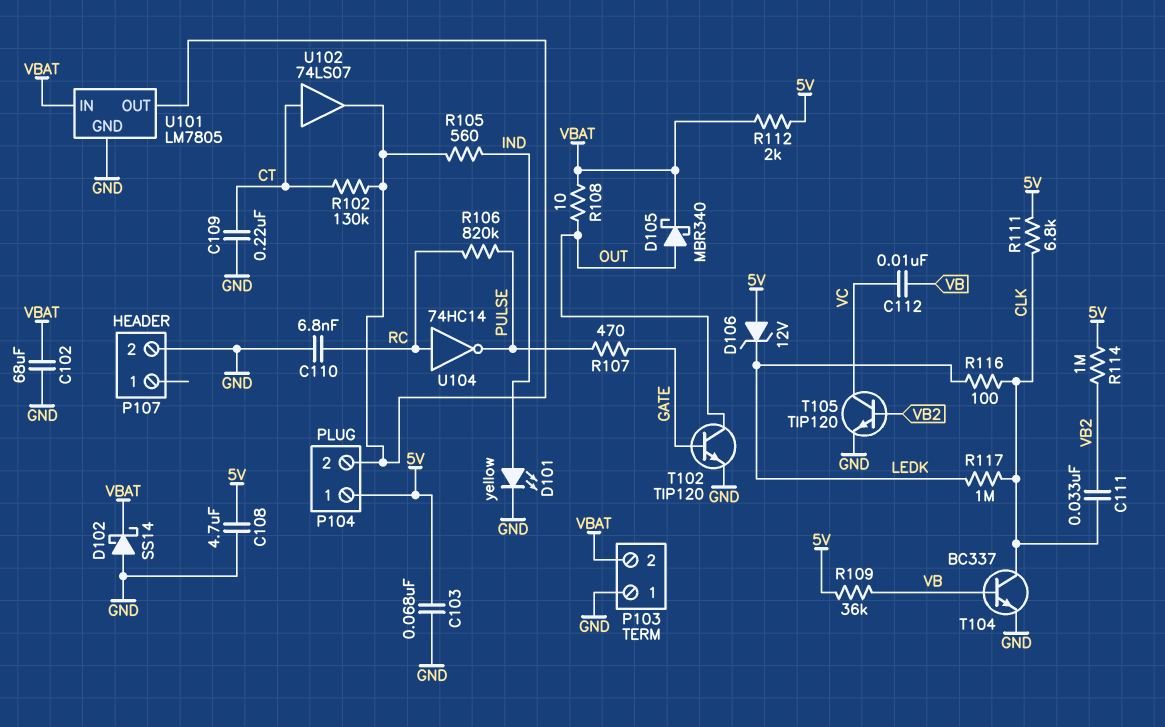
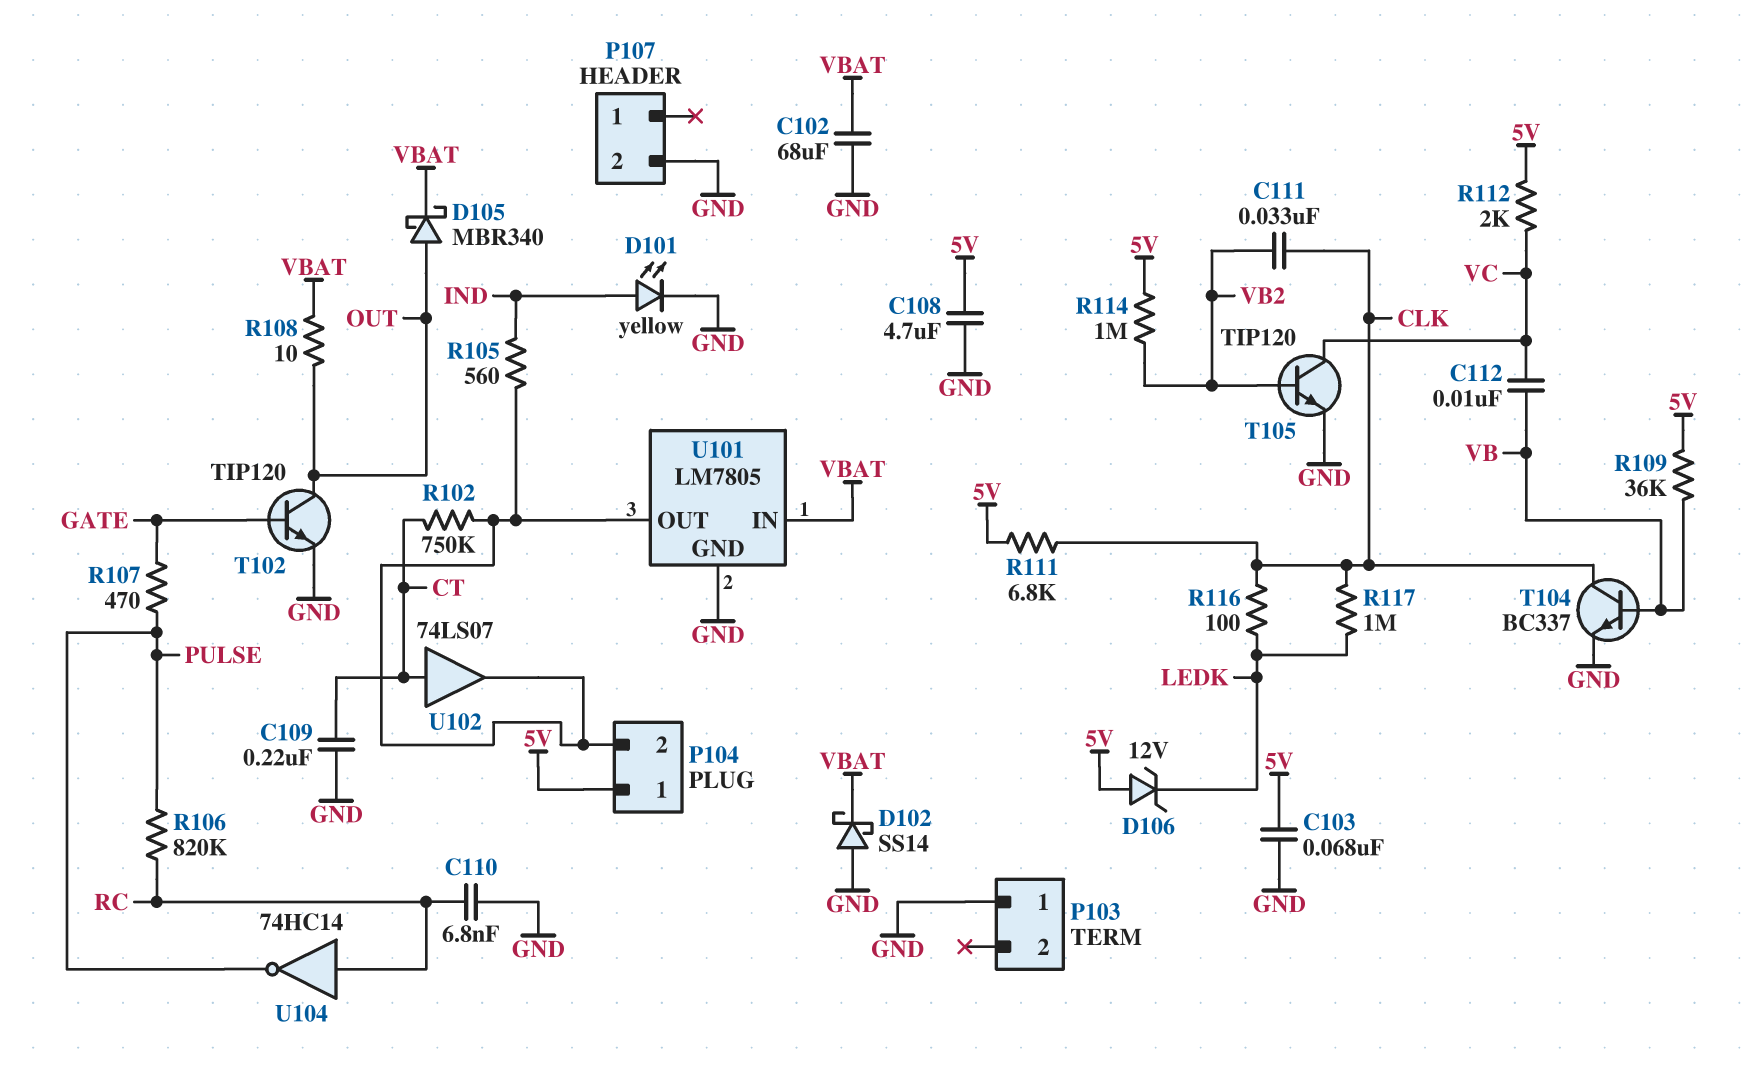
P103 pin 2: VBAT -> none
R102: 130k (CT, P104/2) -> 750k (CT, P104/2)
R112: 2k (5V, VBAT) -> 2k (5V, VC)

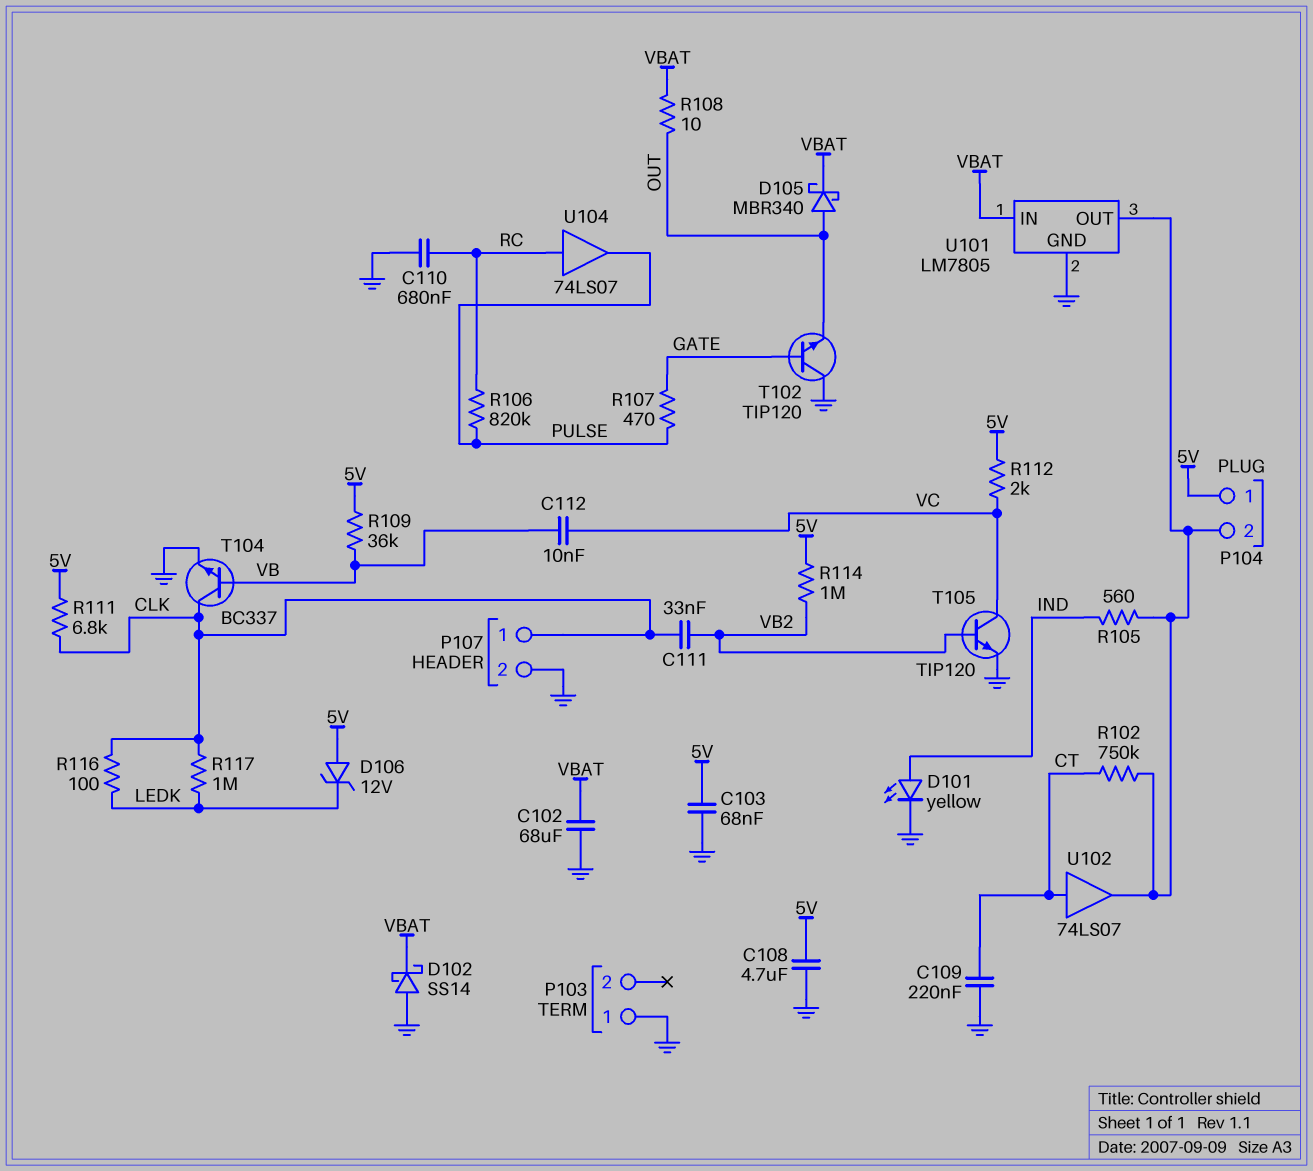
C110: 6.8nF (GND, RC) -> 680nF (GND, RC)
P107 pin 1: none -> CLK
T102: NPN TIP120 (B GATE, C OUT, E GND) -> NPN TIP120 (B GATE, C GND, E OUT)
U104: NOT 74HC14 (in RC, out PULSE) -> buffer 74LS07 (in RC, out PULSE)

